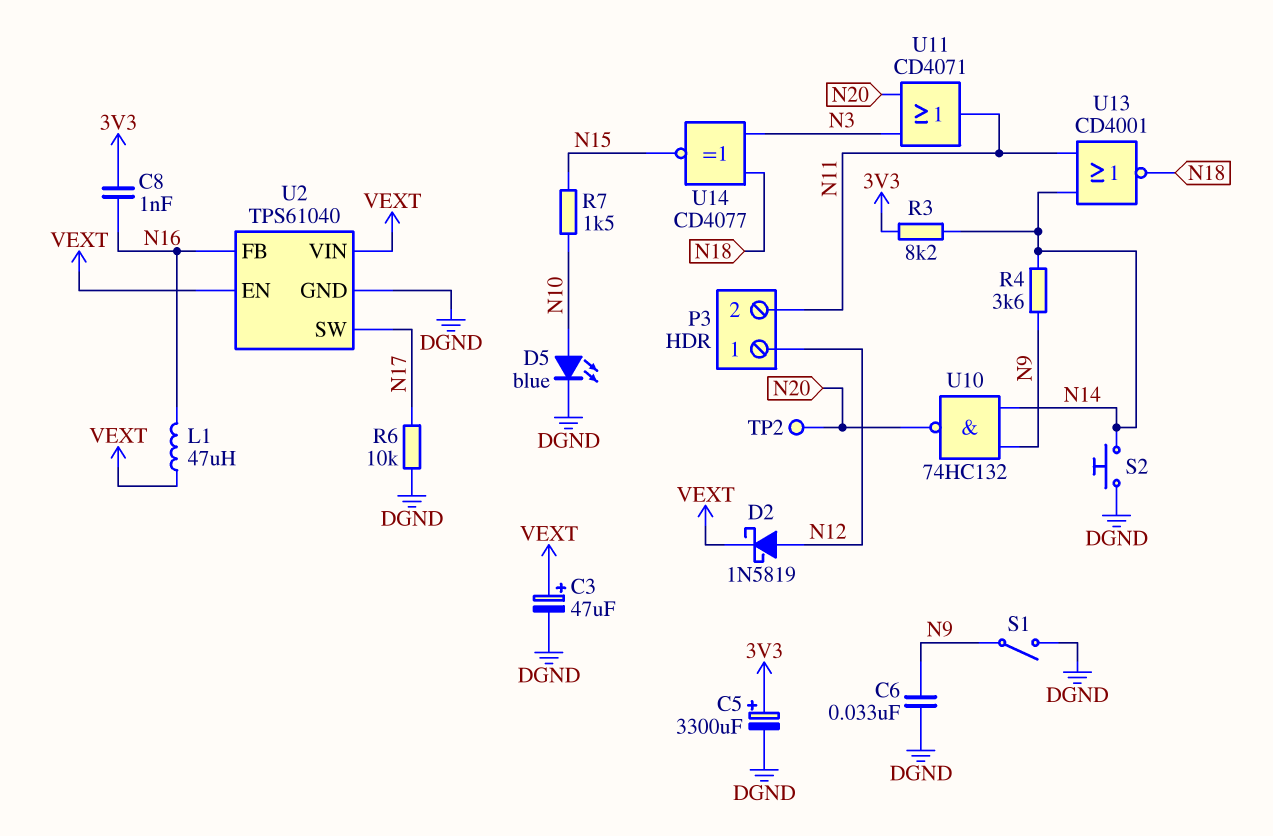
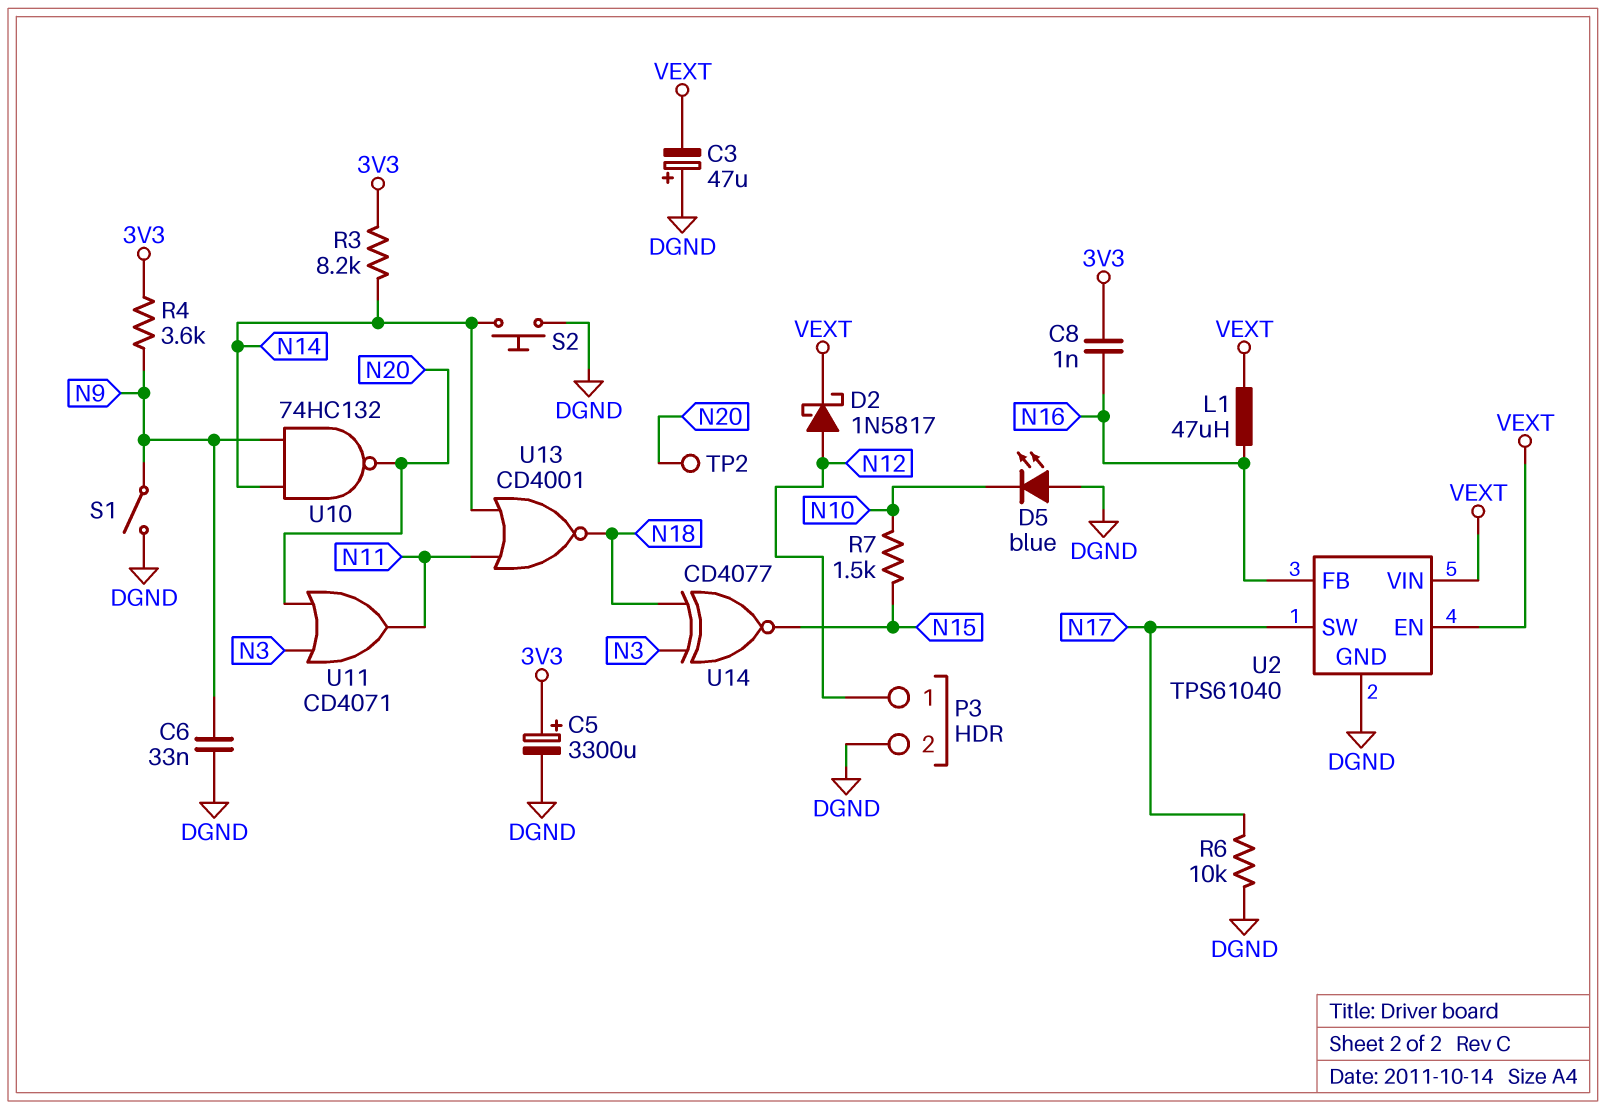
C3: 47uF (plus VEXT, minus DGND) -> 47uF (plus DGND, minus VEXT)
D2: schottky 1N5819 (A N12, K VEXT) -> schottky 1N5817 (A N12, K VEXT)
D5: LED blue (A N10, K DGND) -> LED blue (A DGND, K N10)
P3 pin 2: N11 -> DGND
R4: 3.6k (N9, N14) -> 3.6k (3V3, N9)

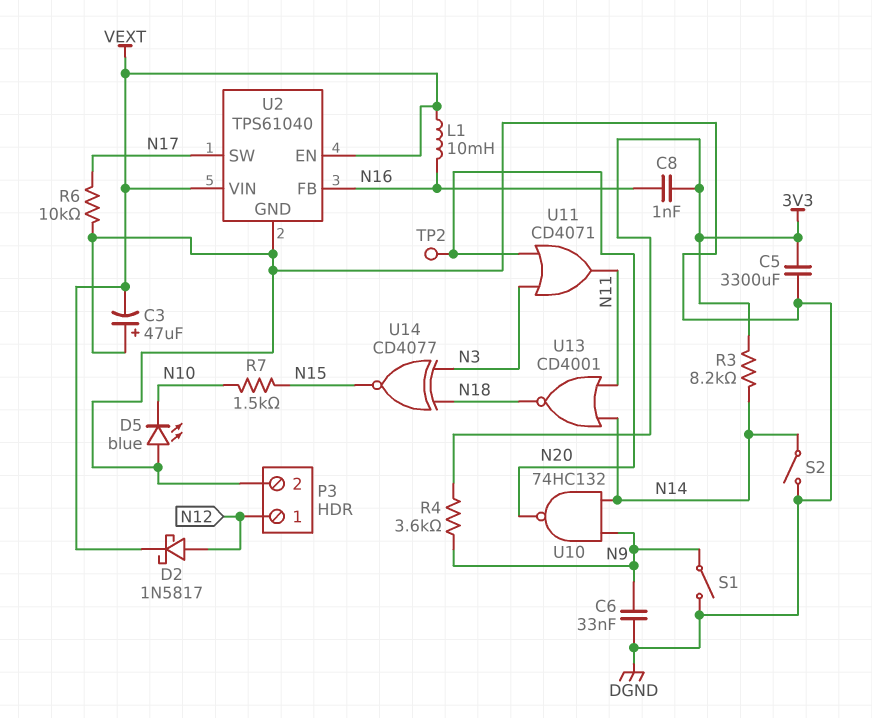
C5: 3300uF (plus 3V3, minus DGND) -> 3300uF (3V3, DGND)
L1: 47uH (N16, VEXT) -> 10mH (N16, VEXT)
S2: button (DGND, N14) -> switch (DGND, N14)

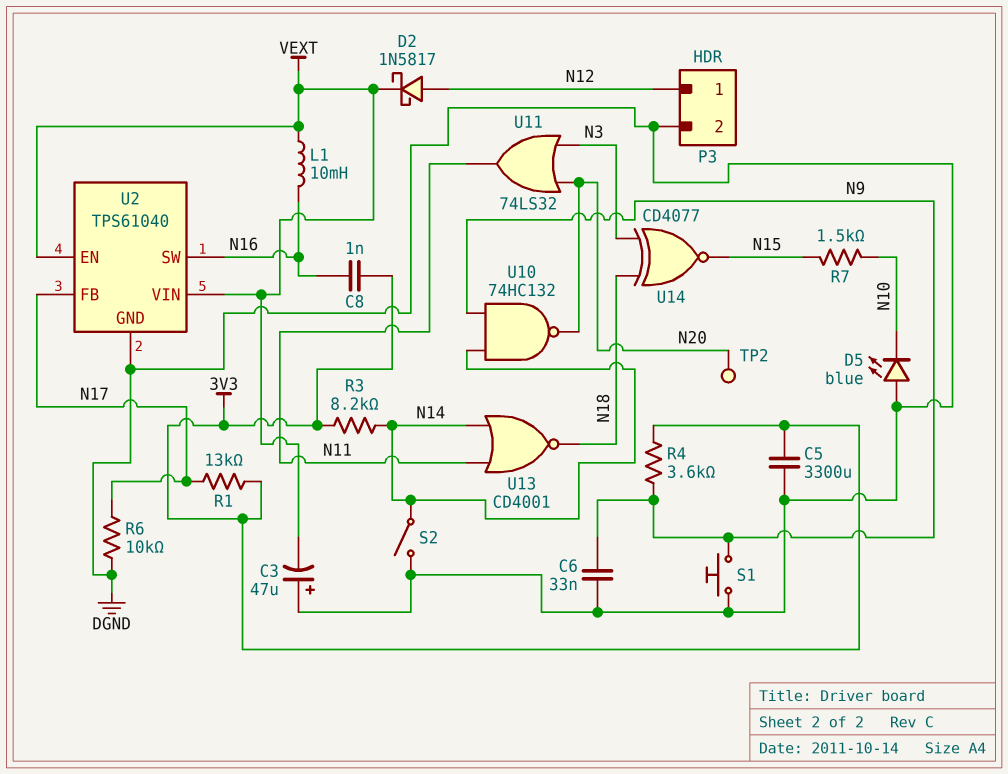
R1: none -> 13k (3V3, N17)
S1: switch (DGND, N9) -> button (DGND, N9)
U2 pin FB: N16 -> N17
U2 pin SW: N17 -> N16
U11: OR CD4071 (in N3, in N20, out N11) -> OR 74LS32 (in N3, in N20, out N11)

